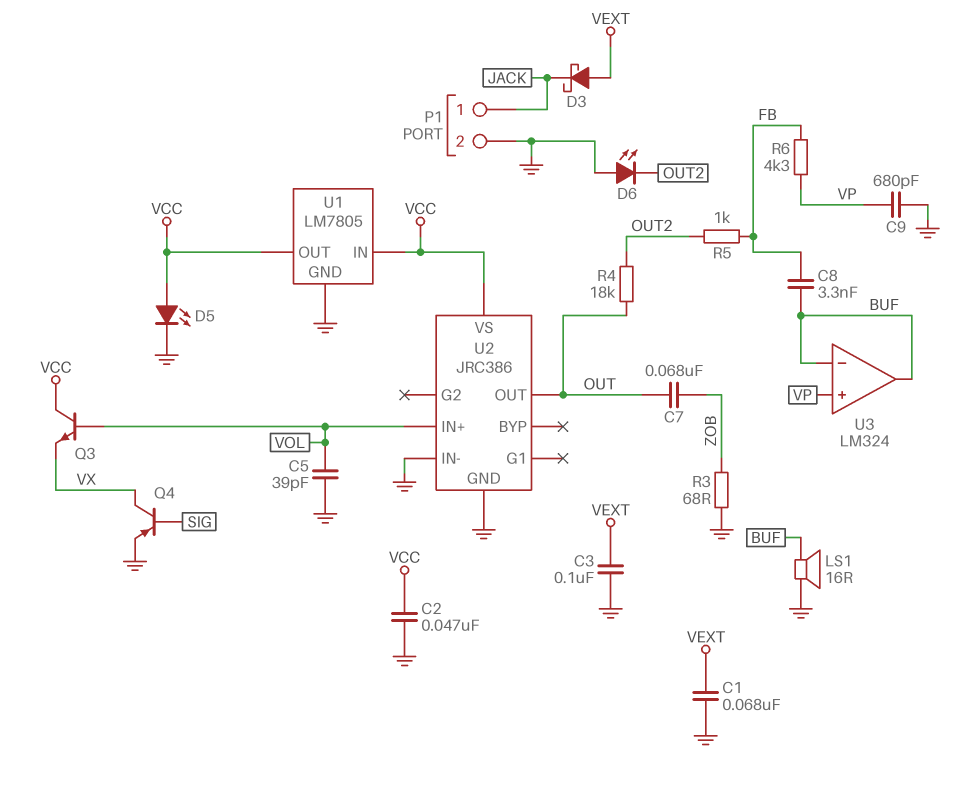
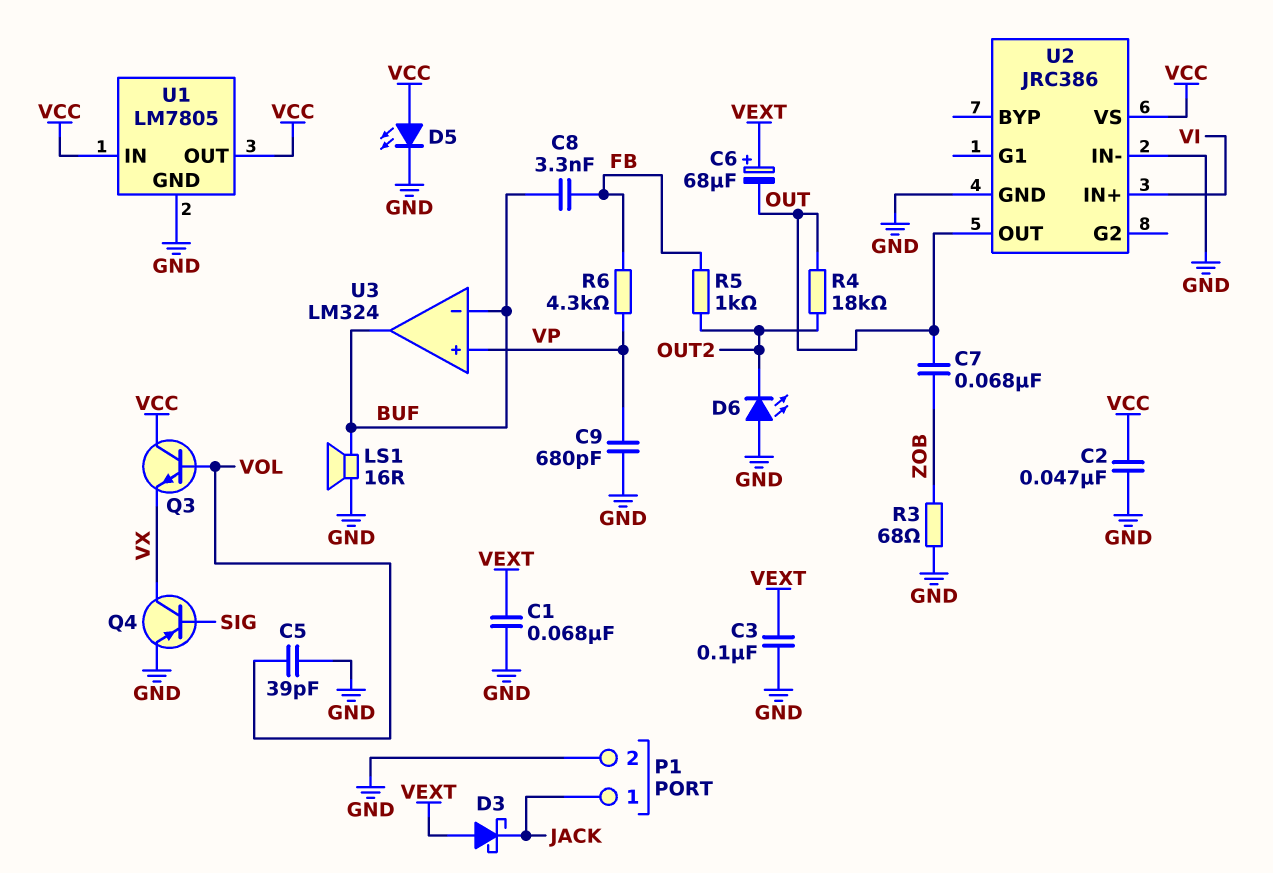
C6: none -> 68uF (plus VEXT, minus OUT)
U2 pin IN+: VOL -> VI

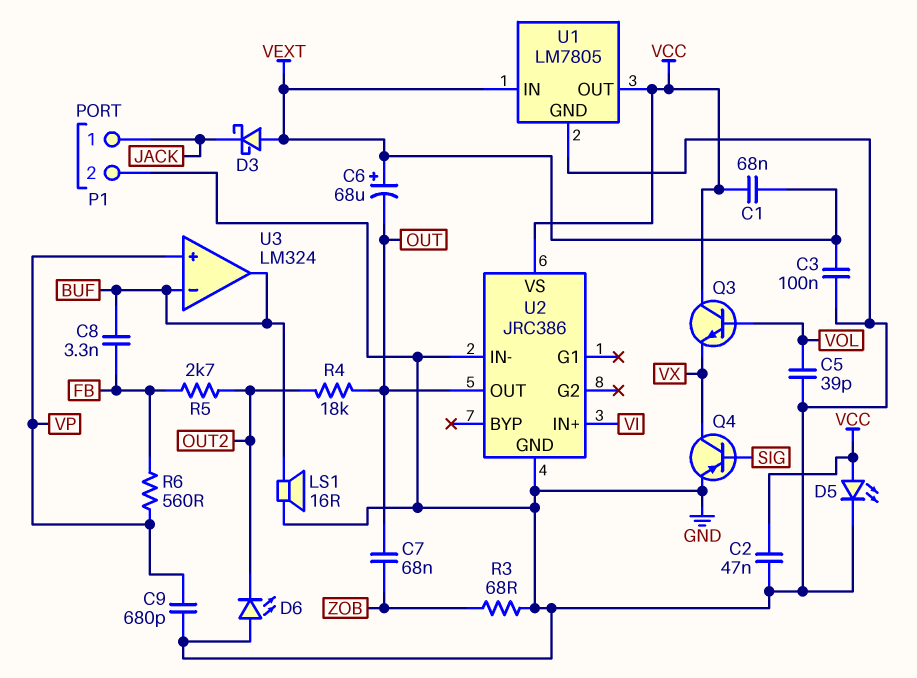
C1: 68nF (GND, VEXT) -> 68nF (VCC, VEXT)
R5: 1k (FB, OUT2) -> 2.7k (FB, OUT2)
R6: 4.3k (FB, VP) -> 560 (FB, VP)
U1 pin IN: VCC -> VEXT

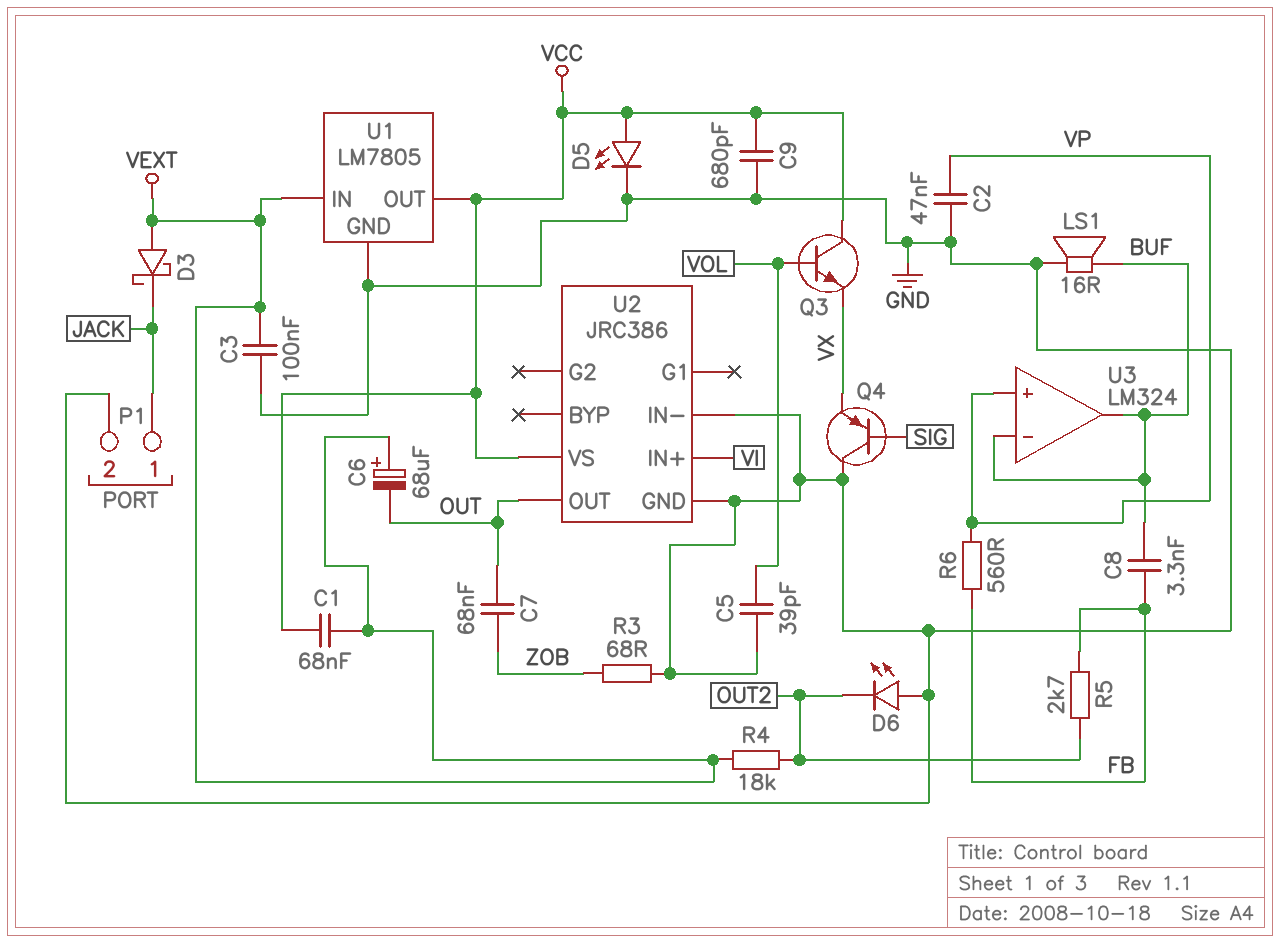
C2: 47nF (GND, VCC) -> 47nF (GND, VP)
C9: 680pF (GND, VP) -> 680pF (GND, VCC)
Q4: PNP (B SIG, C VX, E GND) -> PNP (B SIG, C GND, E VX)
R4: 18k (OUT, OUT2) -> 18k (OUT2, VEXT)

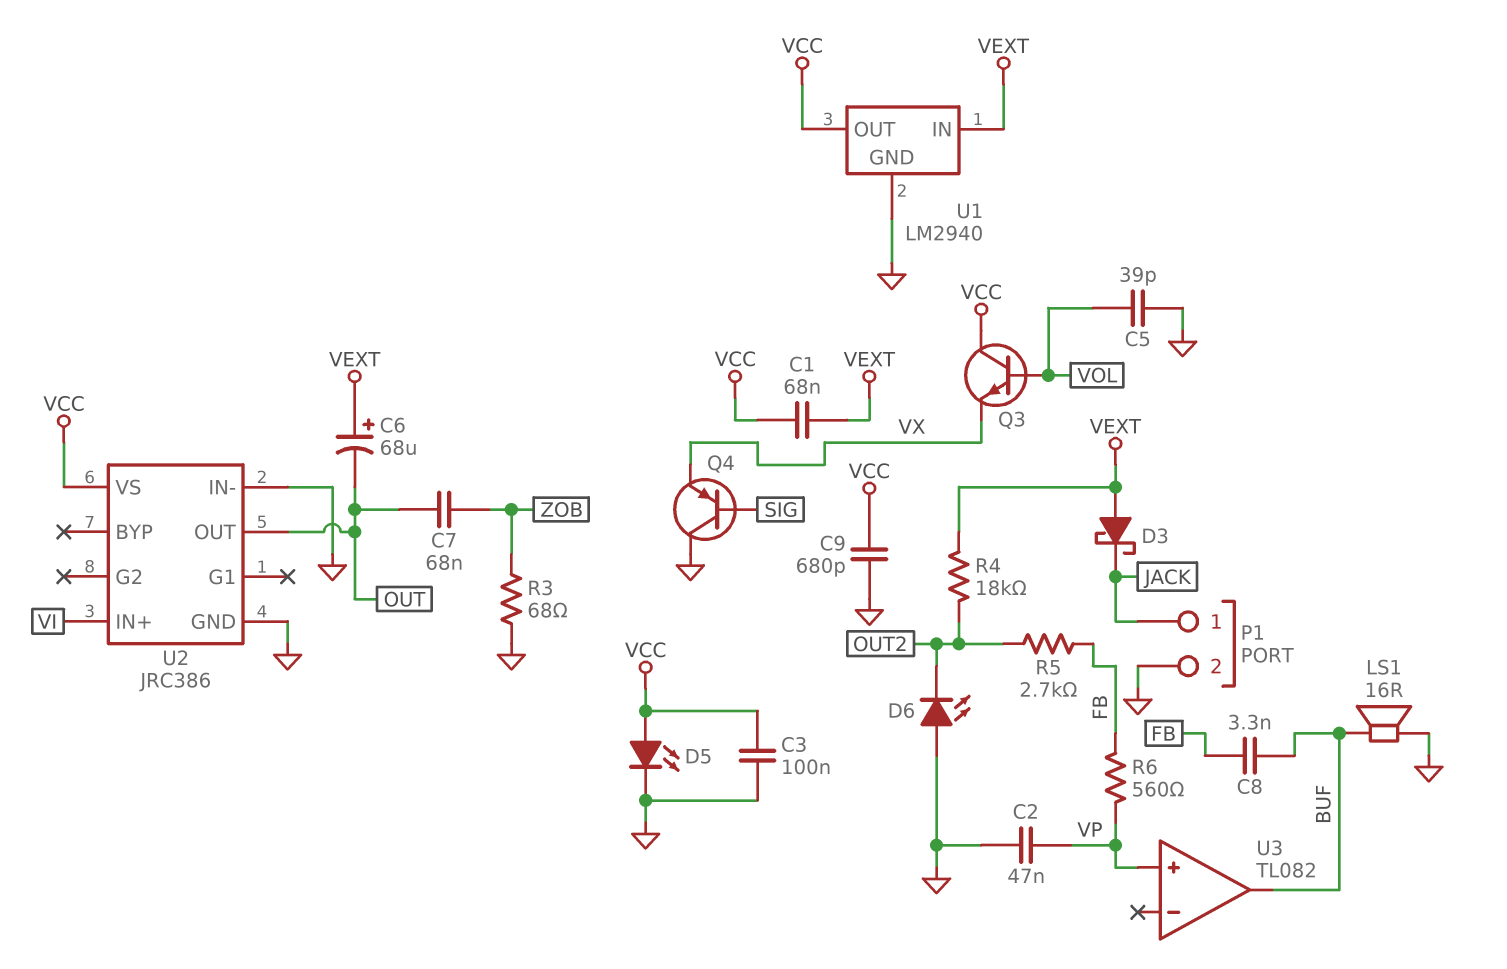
C3: 100nF (GND, VEXT) -> 100nF (GND, VCC)
U1: LM7805 -> LM2940
U3: LM324 -> TL082
U3 pin in-: BUF -> none

